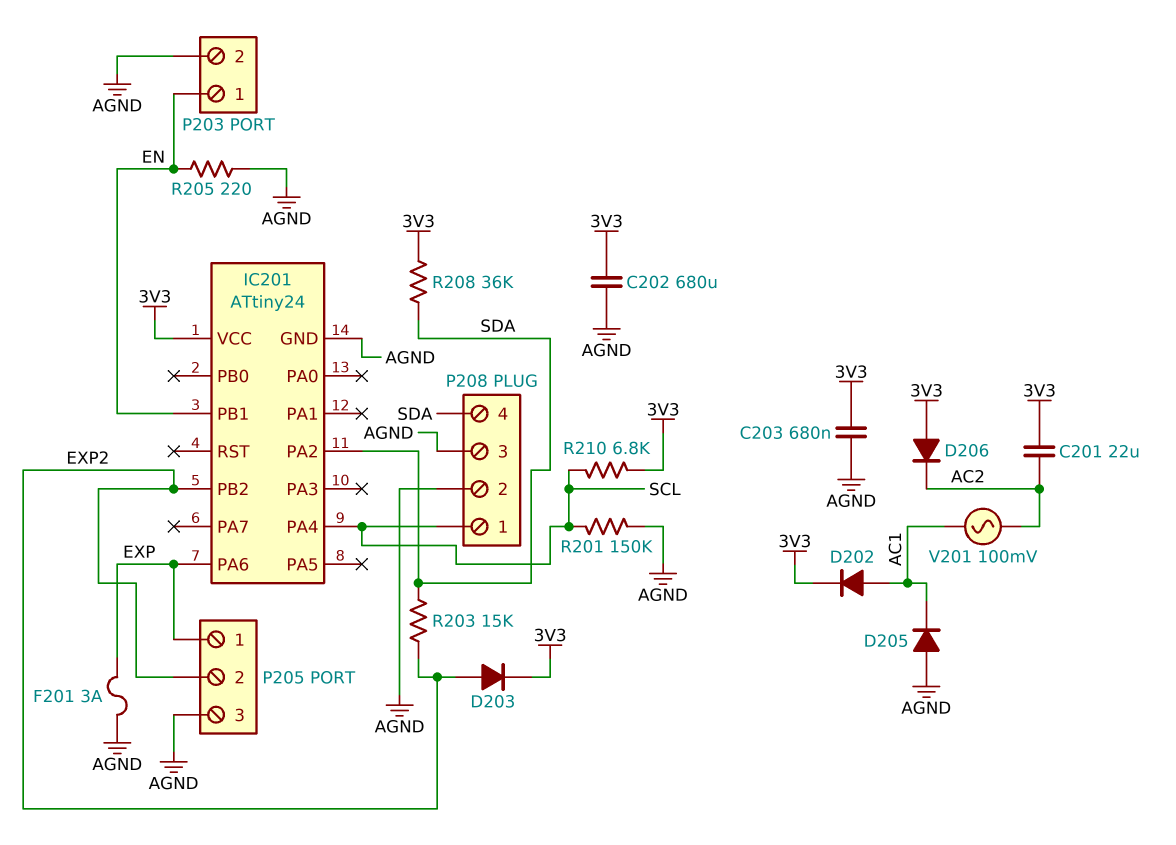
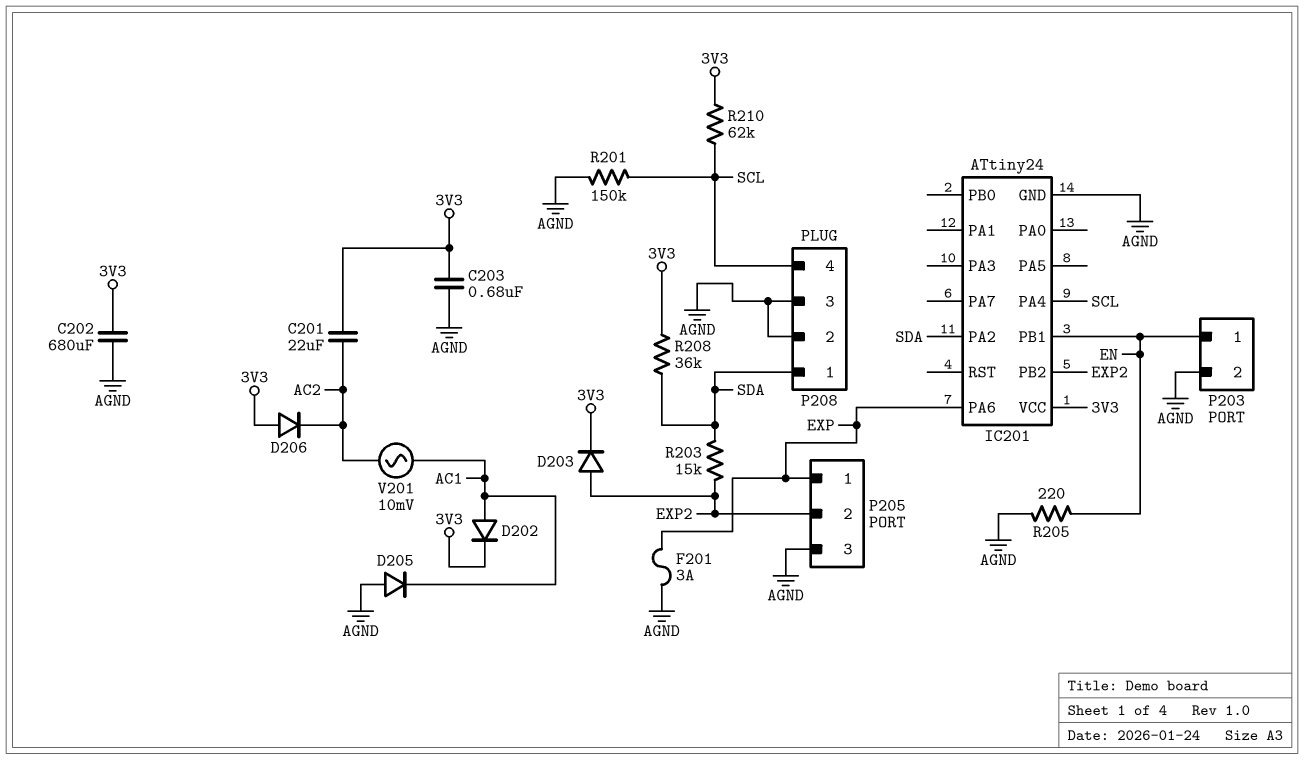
P208 pin 1: SCL -> SDA
P208 pin 4: SDA -> SCL
R210: 6.8k (3V3, SCL) -> 62k (3V3, SCL)
V201: AC 100mV (AC1, AC2) -> AC 10mV (AC1, AC2)

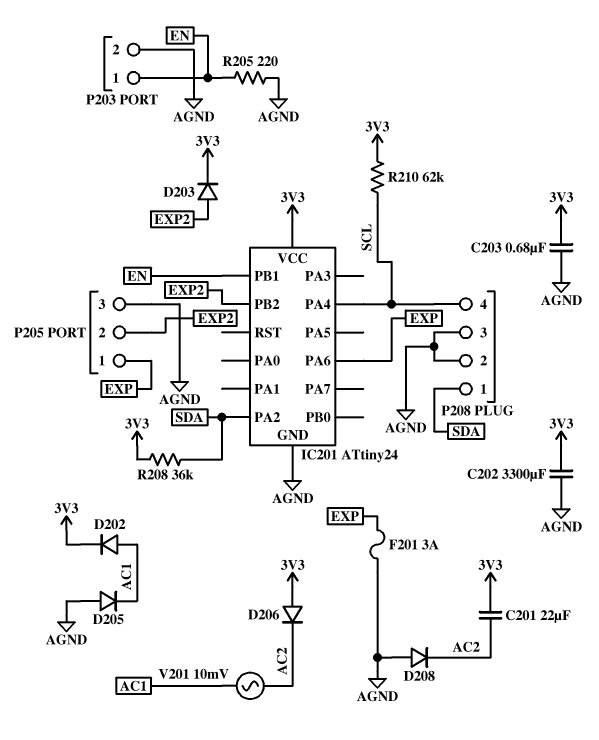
C202: 680uF (3V3, AGND) -> 3300uF (3V3, AGND)
D208: none -> diode (A AGND, K AC2)
R201: 150k (AGND, SCL) -> none
R203: 15k (EXP2, SDA) -> none

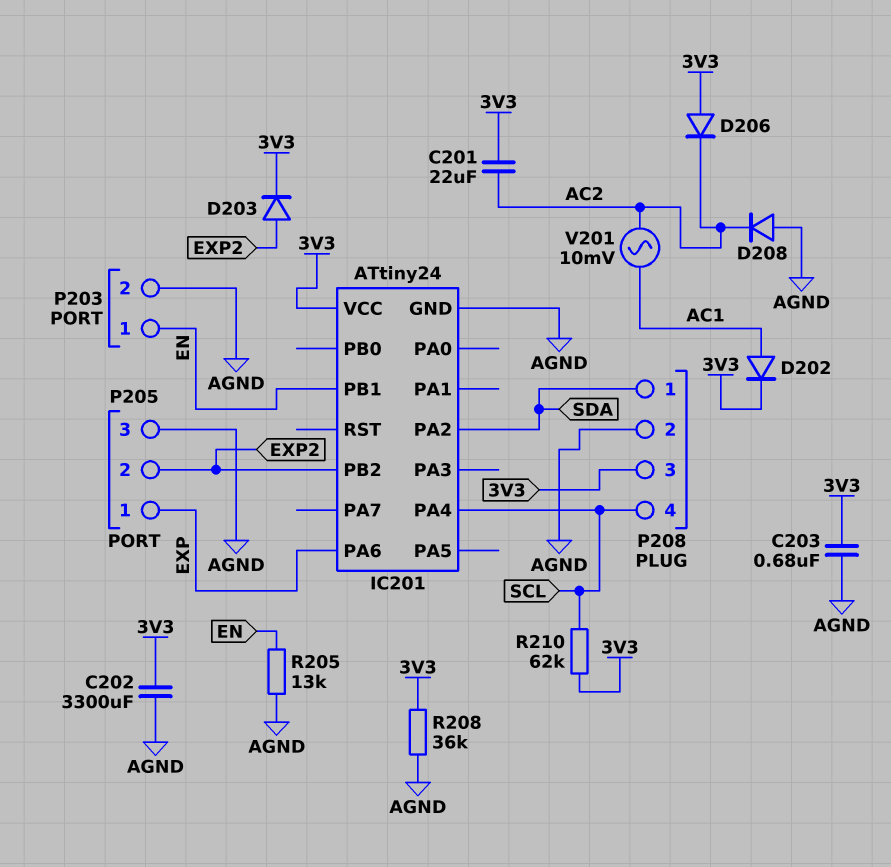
D205: diode (A AGND, K AC1) -> none
F201: 3A (AGND, EXP) -> none
P208 pin 3: AGND -> 3V3
R205: 220 (AGND, EN) -> 13k (AGND, EN)
R208: 36k (3V3, SDA) -> 36k (3V3, AGND)

